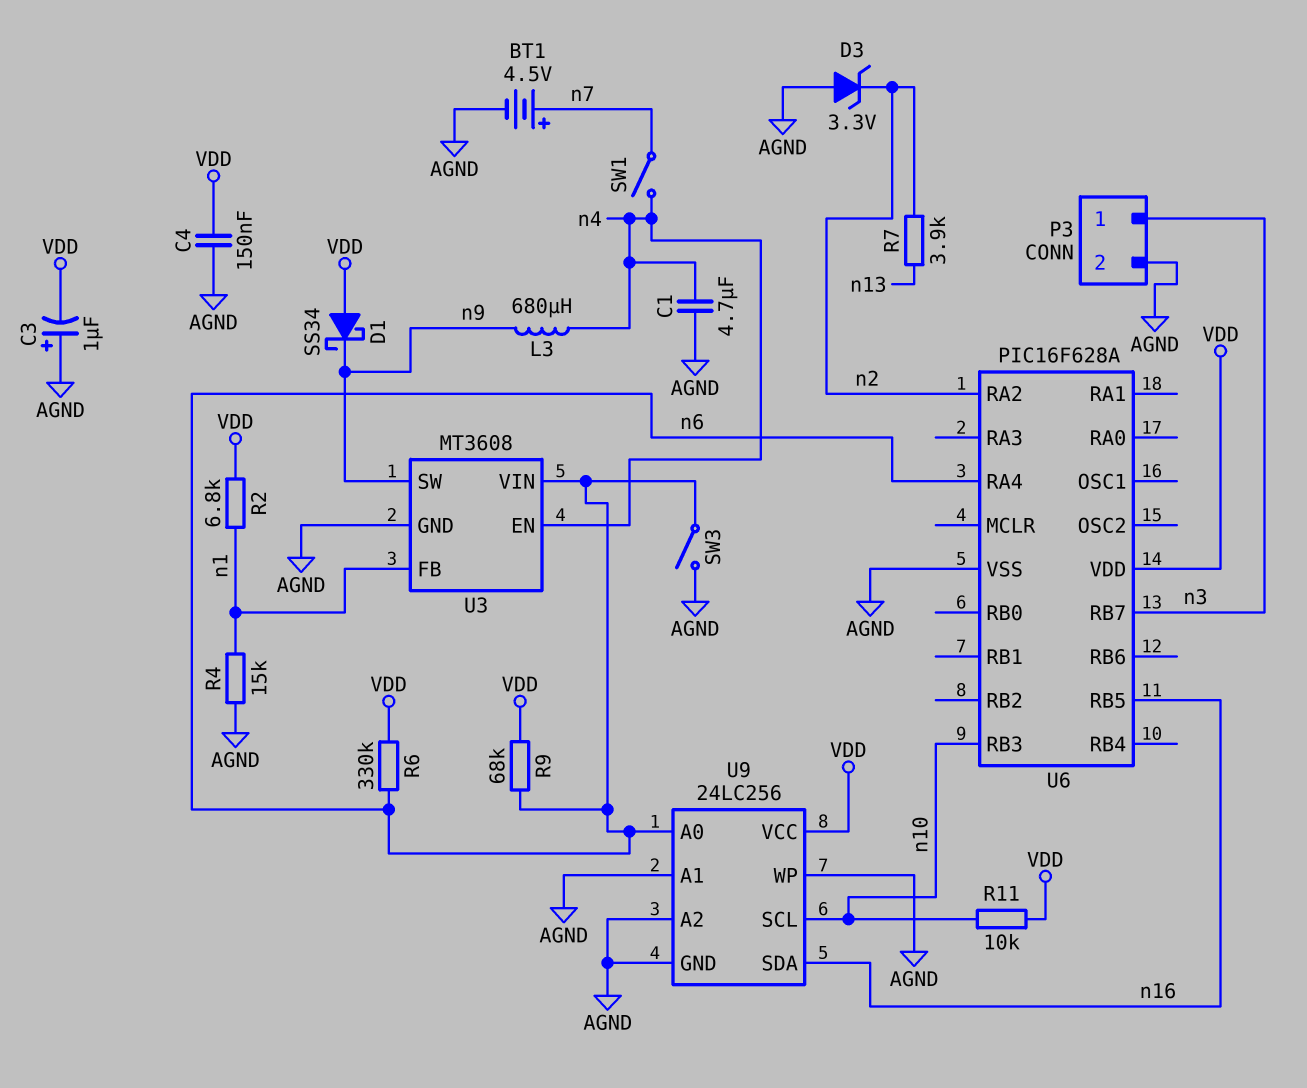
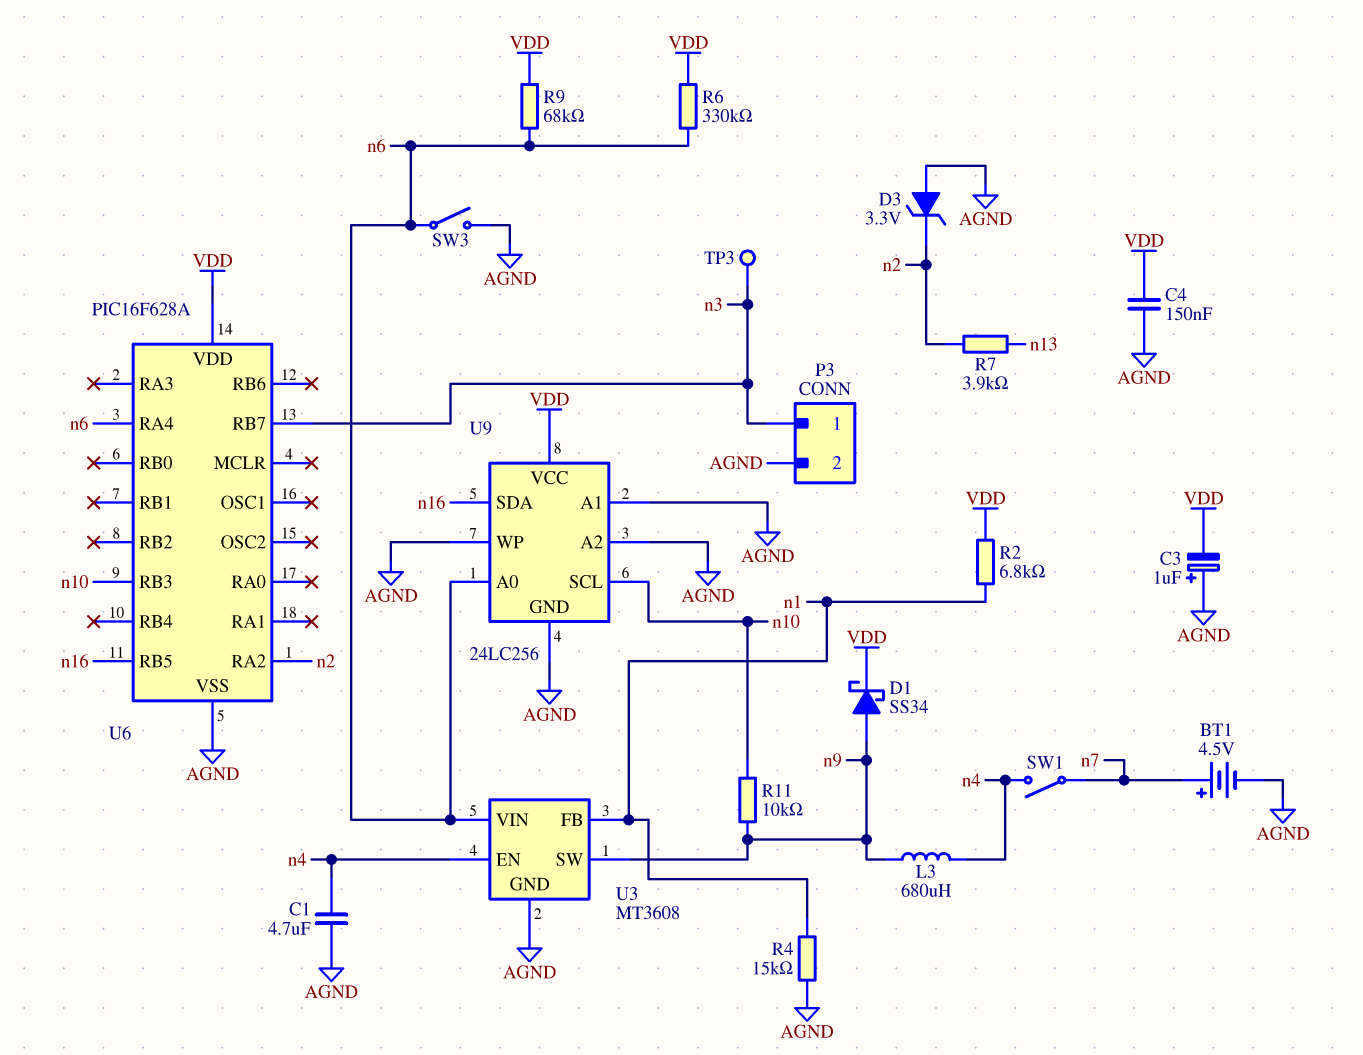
D1: schottky SS34 (A VDD, K n9) -> schottky SS34 (A n9, K VDD)
R11: 10k (VDD, n10) -> 10k (n9, n10)
TP3: none -> test point (n3)

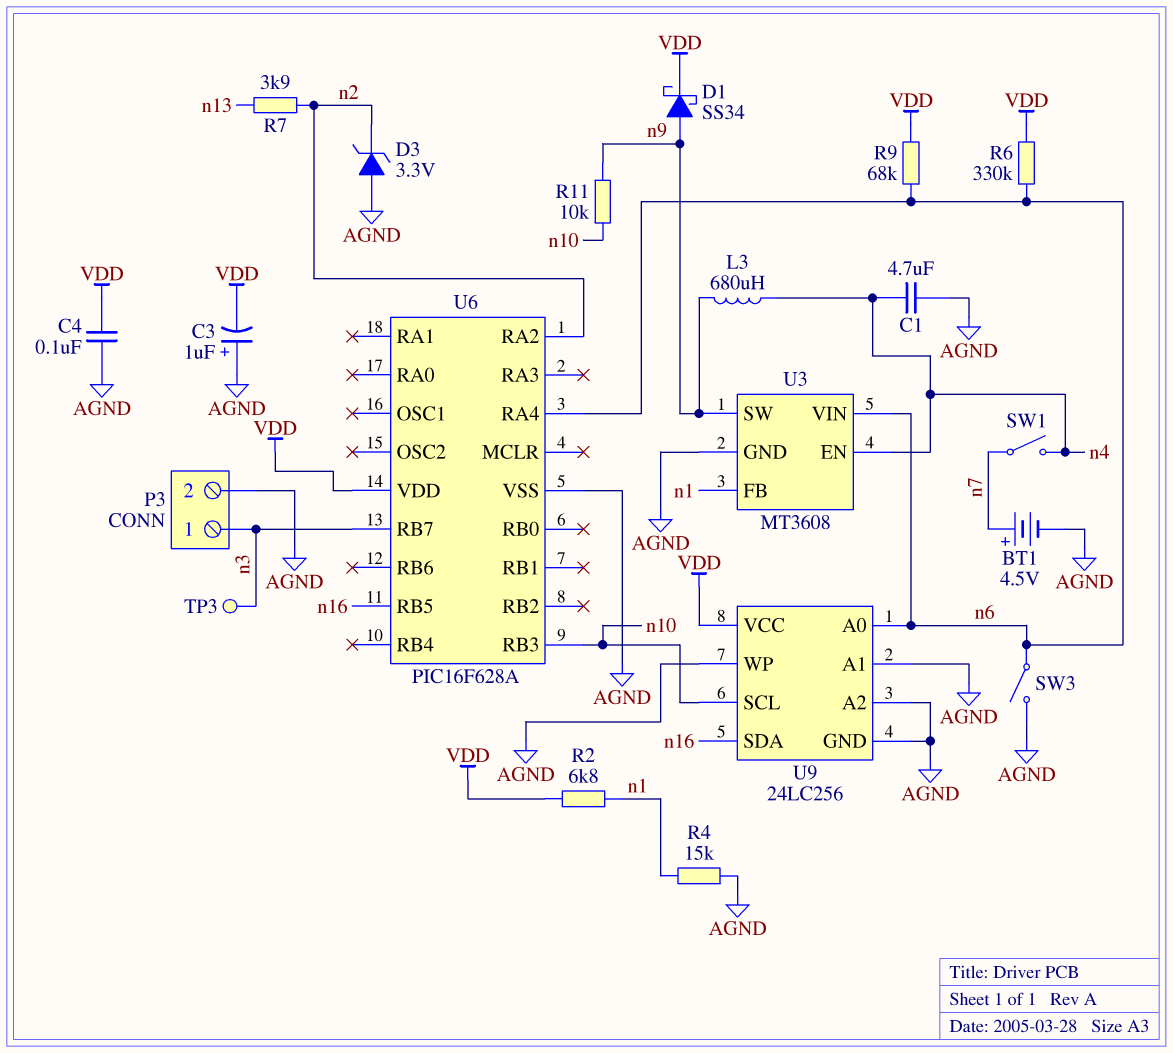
C4: 150nF (AGND, VDD) -> 100nF (AGND, VDD)

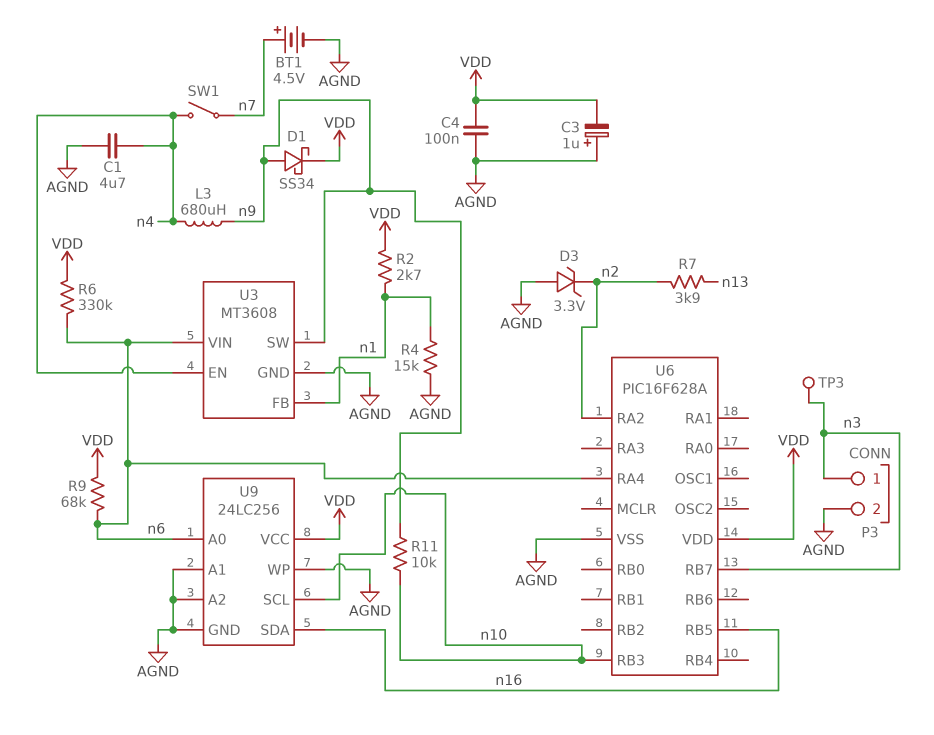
R2: 6.8k (VDD, n1) -> 2.7k (VDD, n1)
SW3: switch (AGND, n6) -> none

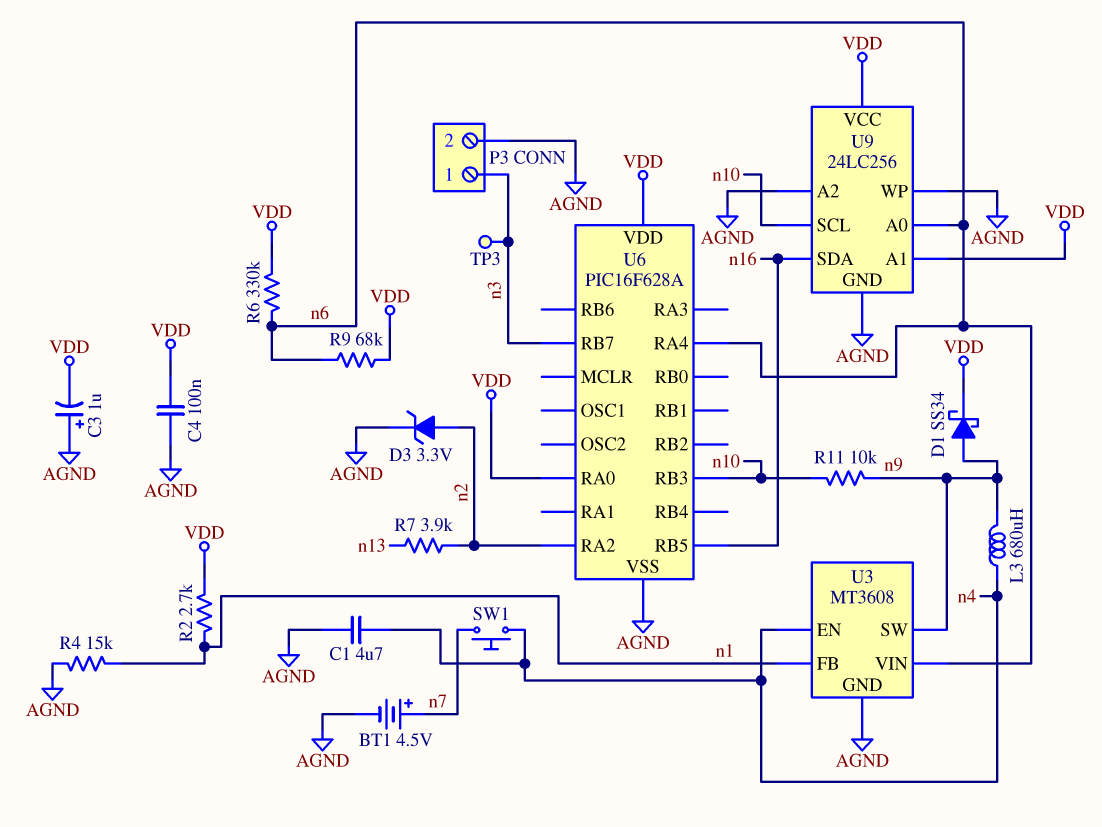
D3: zener 3.3V (A AGND, K n2) -> zener 3.3V (A n2, K AGND)
SW1: switch (n4, n7) -> button (n4, n7)
U6 pin RA0: none -> VDD
U9 pin A1: AGND -> VDD

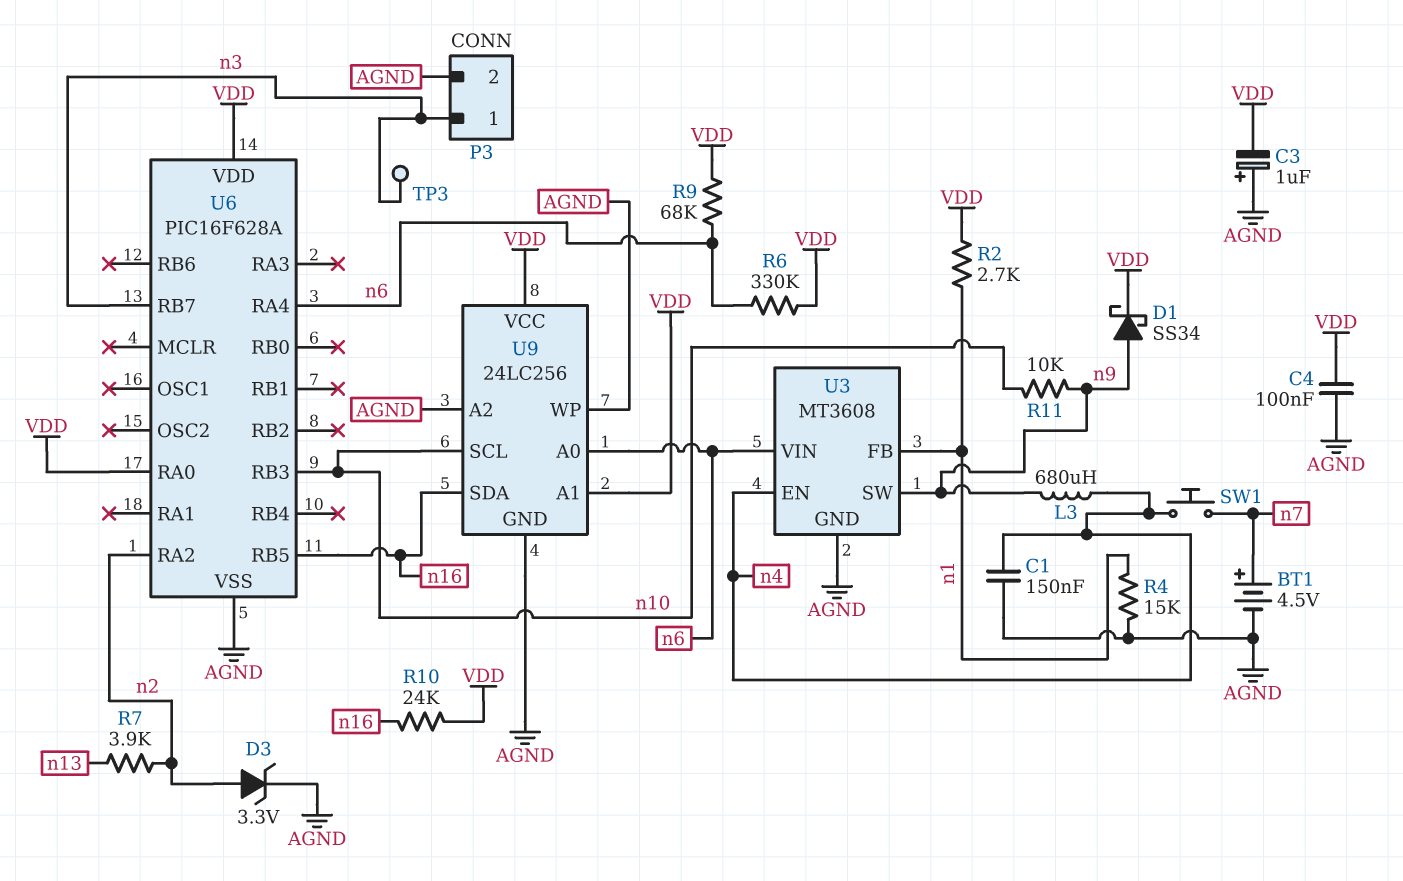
C1: 4.7uF (AGND, n4) -> 150nF (AGND, n4)
R10: none -> 24k (VDD, n16)

